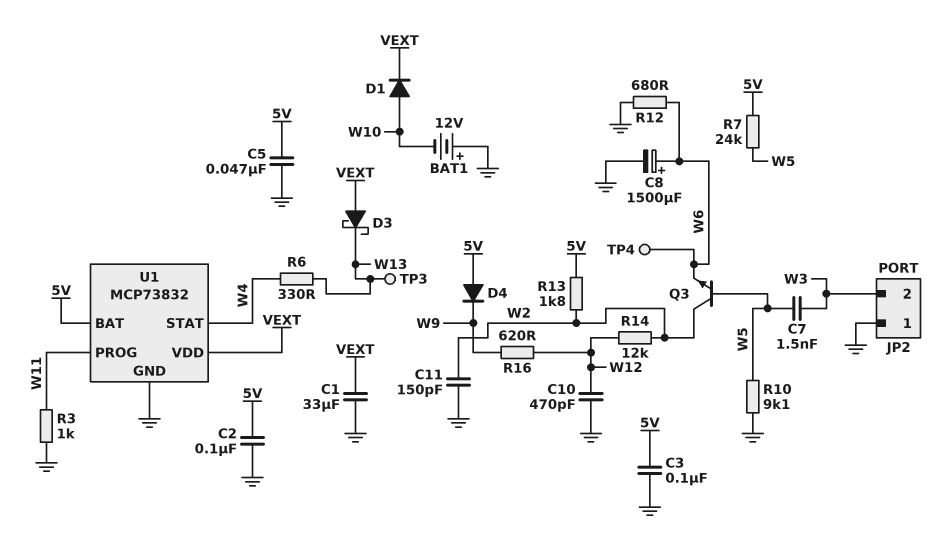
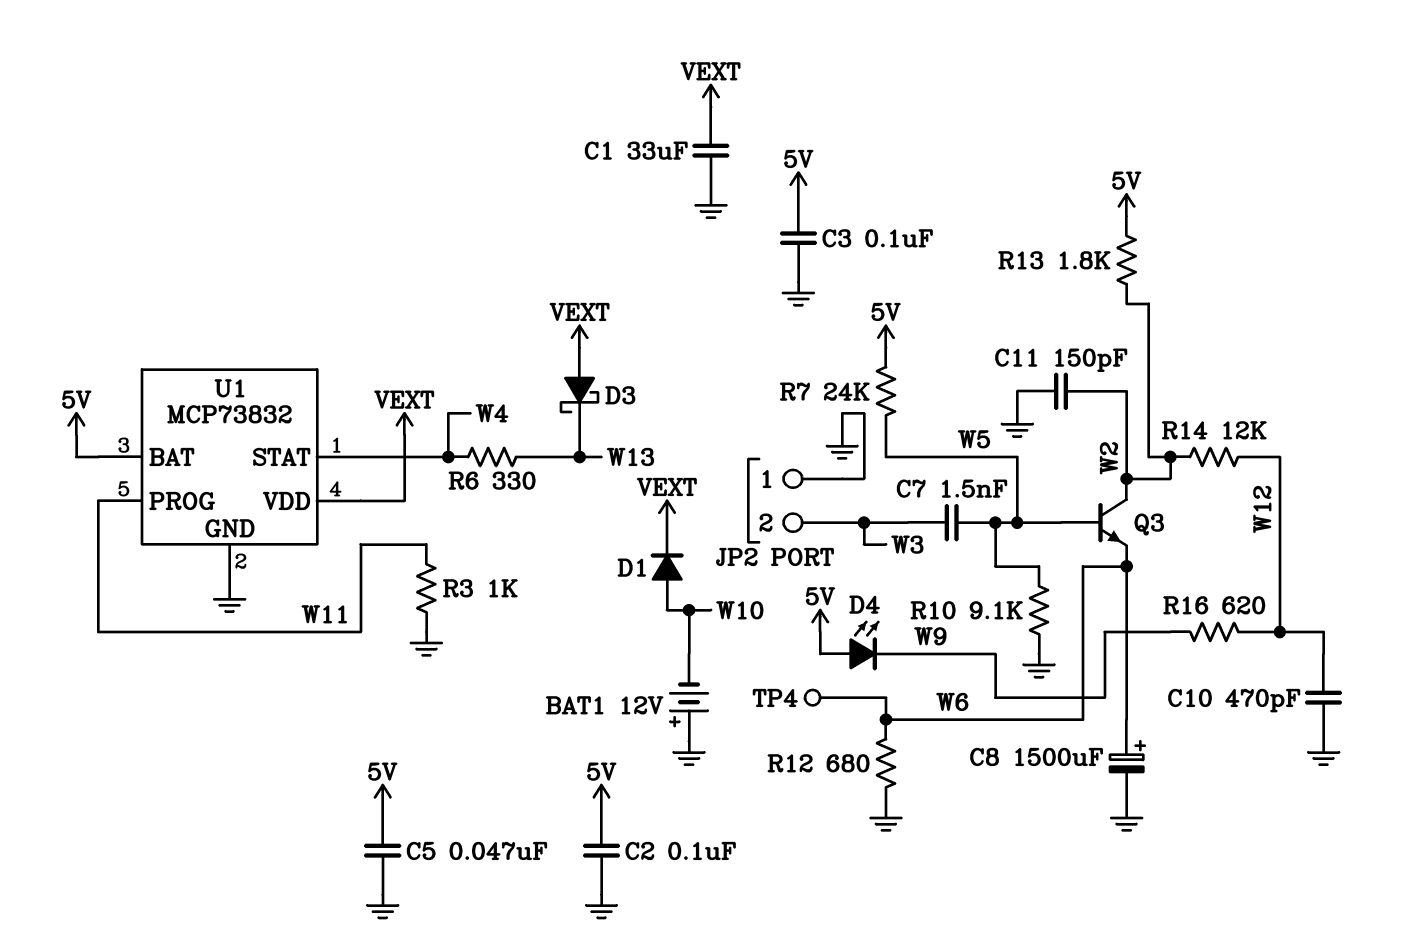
D4: diode (A 5V, K W9) -> LED (A 5V, K W9)
TP3: test point (W13) -> none

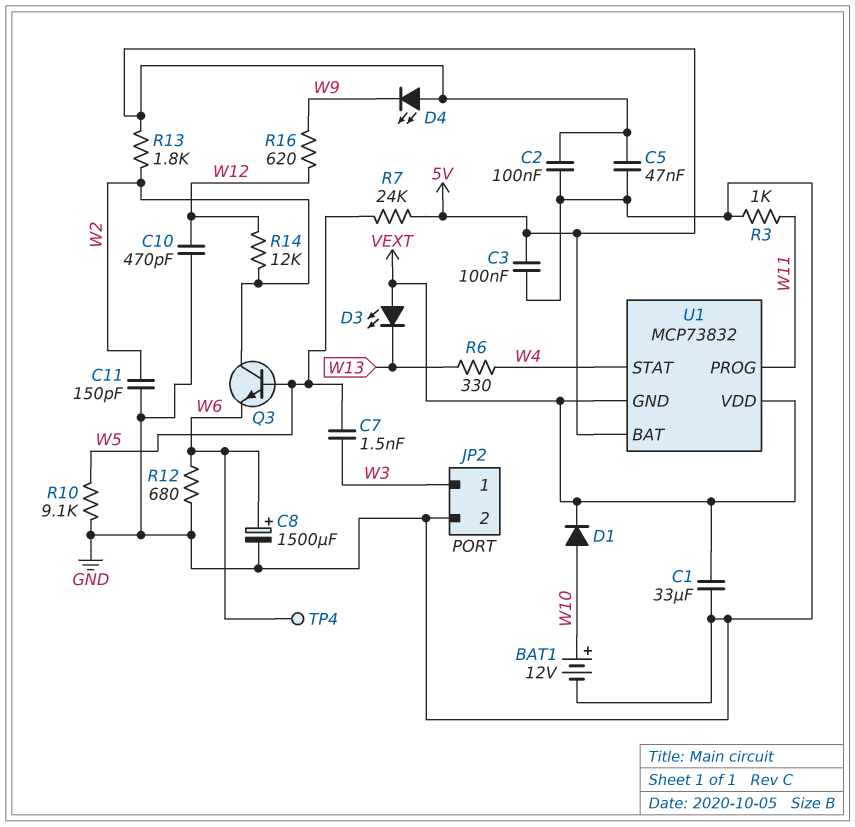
BAT1: 12V (plus GND, minus W10) -> 12V (plus W10, minus GND)
D3: schottky (A VEXT, K W13) -> LED (A VEXT, K W13)
JP2 pin 1: GND -> W3
JP2 pin 2: W3 -> GND
U1 pin GND: GND -> VEXT

